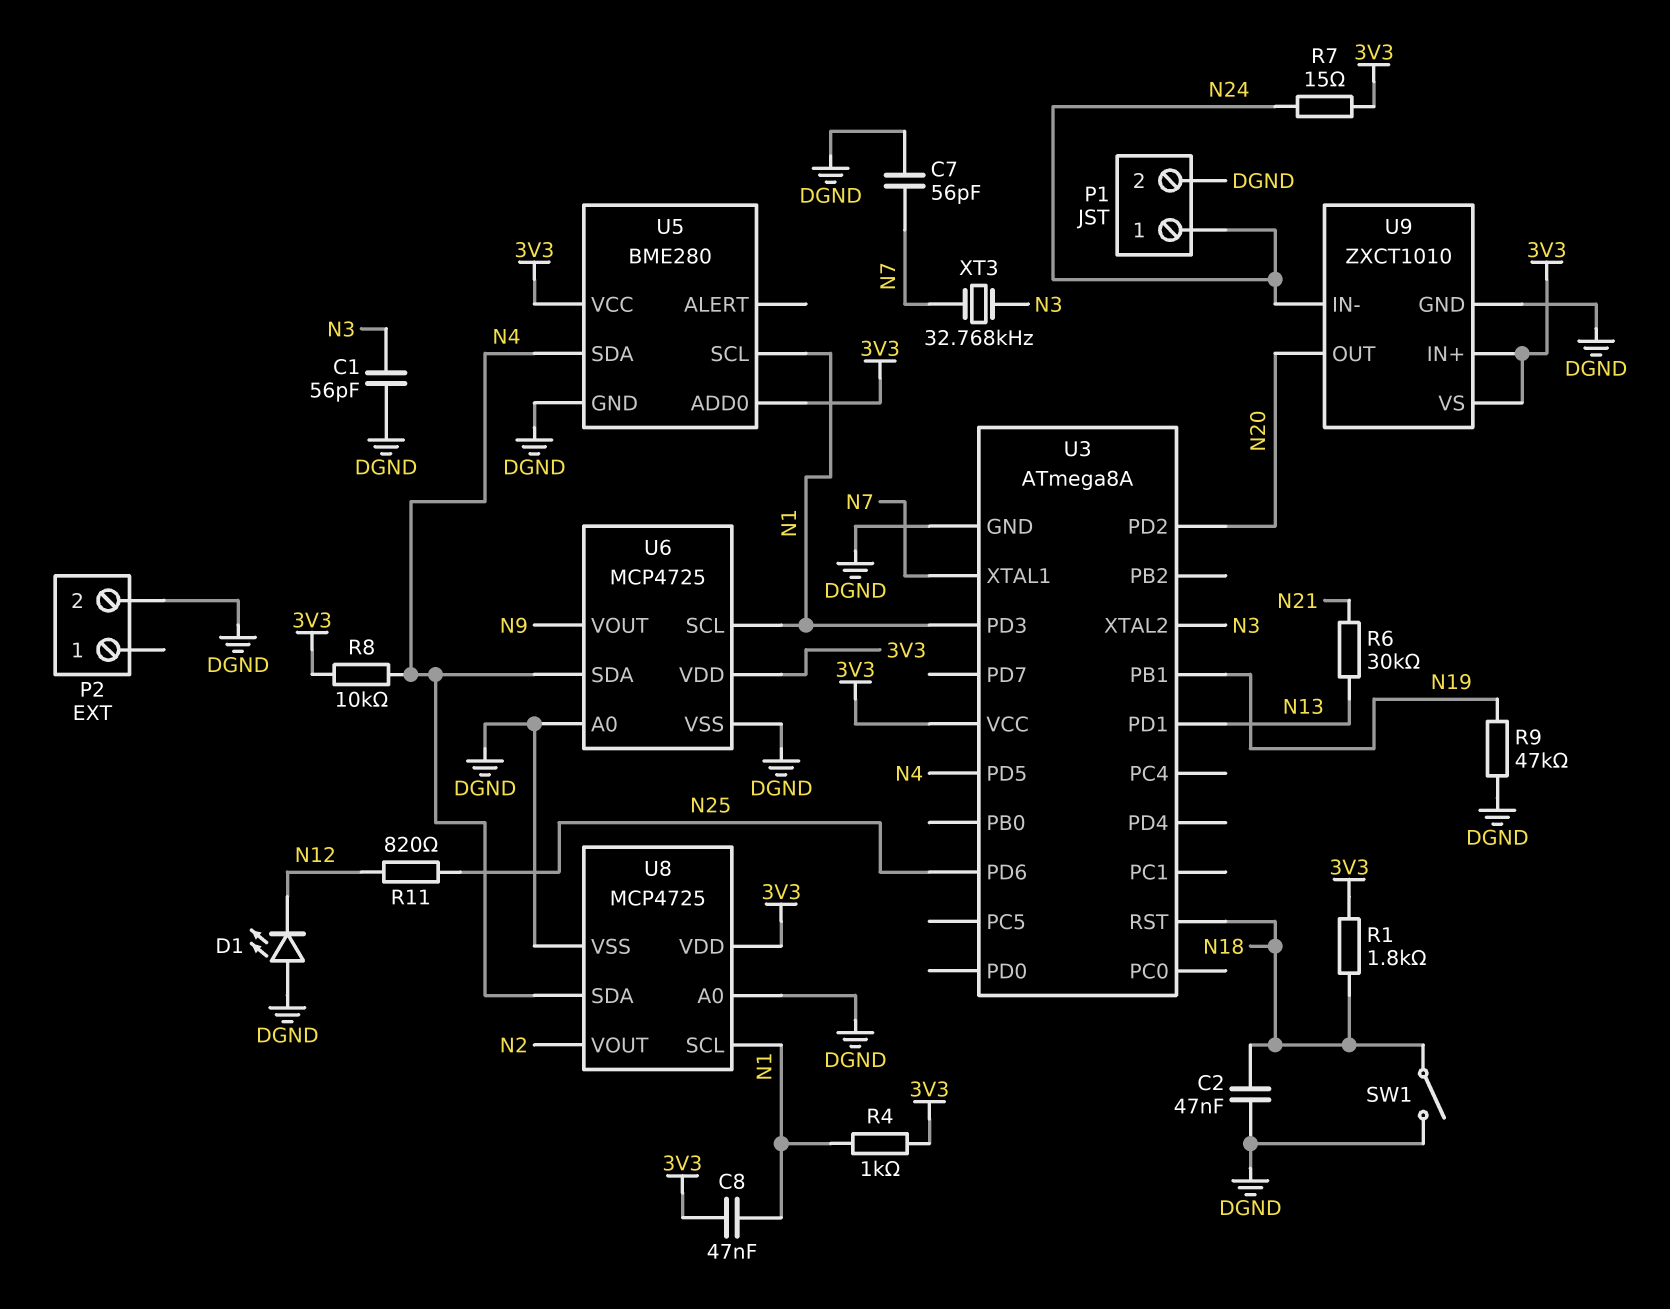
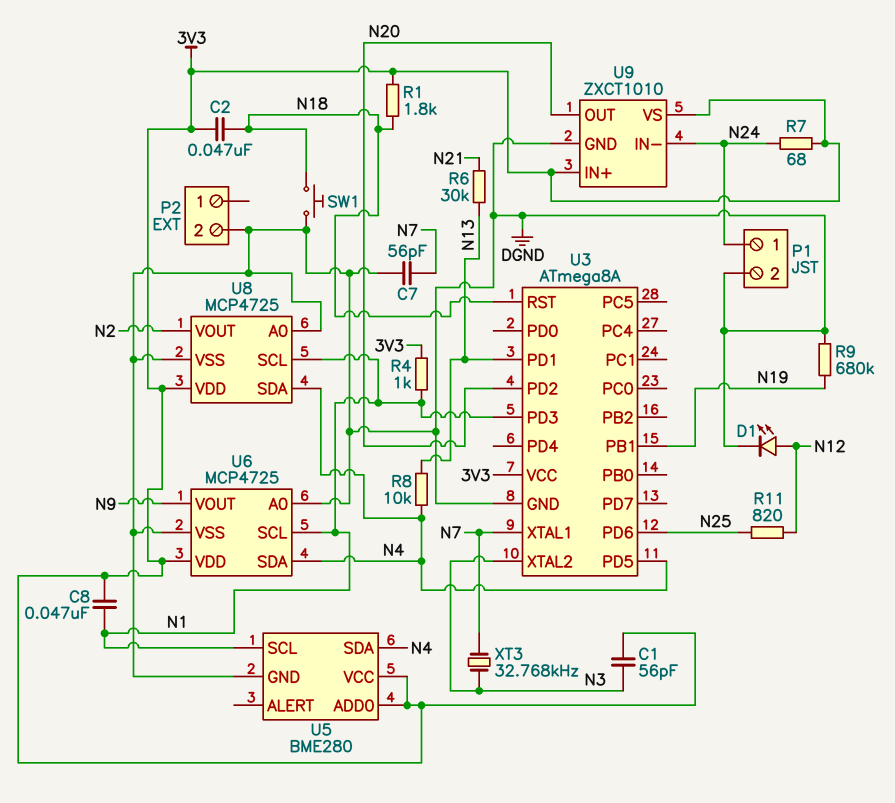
C1: 56pF (DGND, N3) -> 56pF (3V3, N3)
C2: 47nF (DGND, N18) -> 47nF (3V3, N18)
D1: LED (A DGND, K N12) -> LED (A N12, K DGND)
R7: 15 (3V3, N24) -> 68 (3V3, N24)
R8: 10k (3V3, N4) -> 10k (N4, N13)
R9: 47k (DGND, N19) -> 680k (DGND, N19)
SW1: switch (DGND, N18) -> button (DGND, N18)

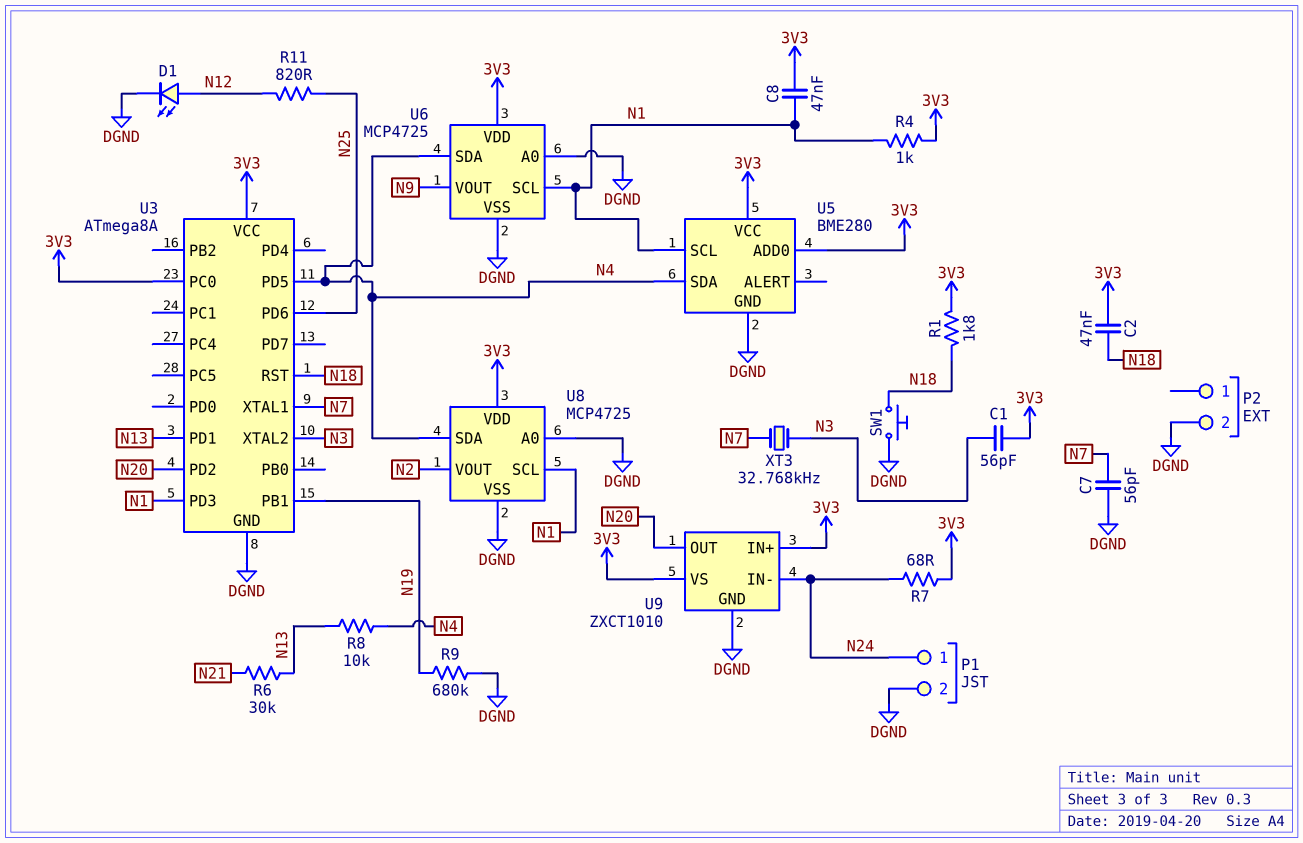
U3 pin PC0: none -> 3V3

